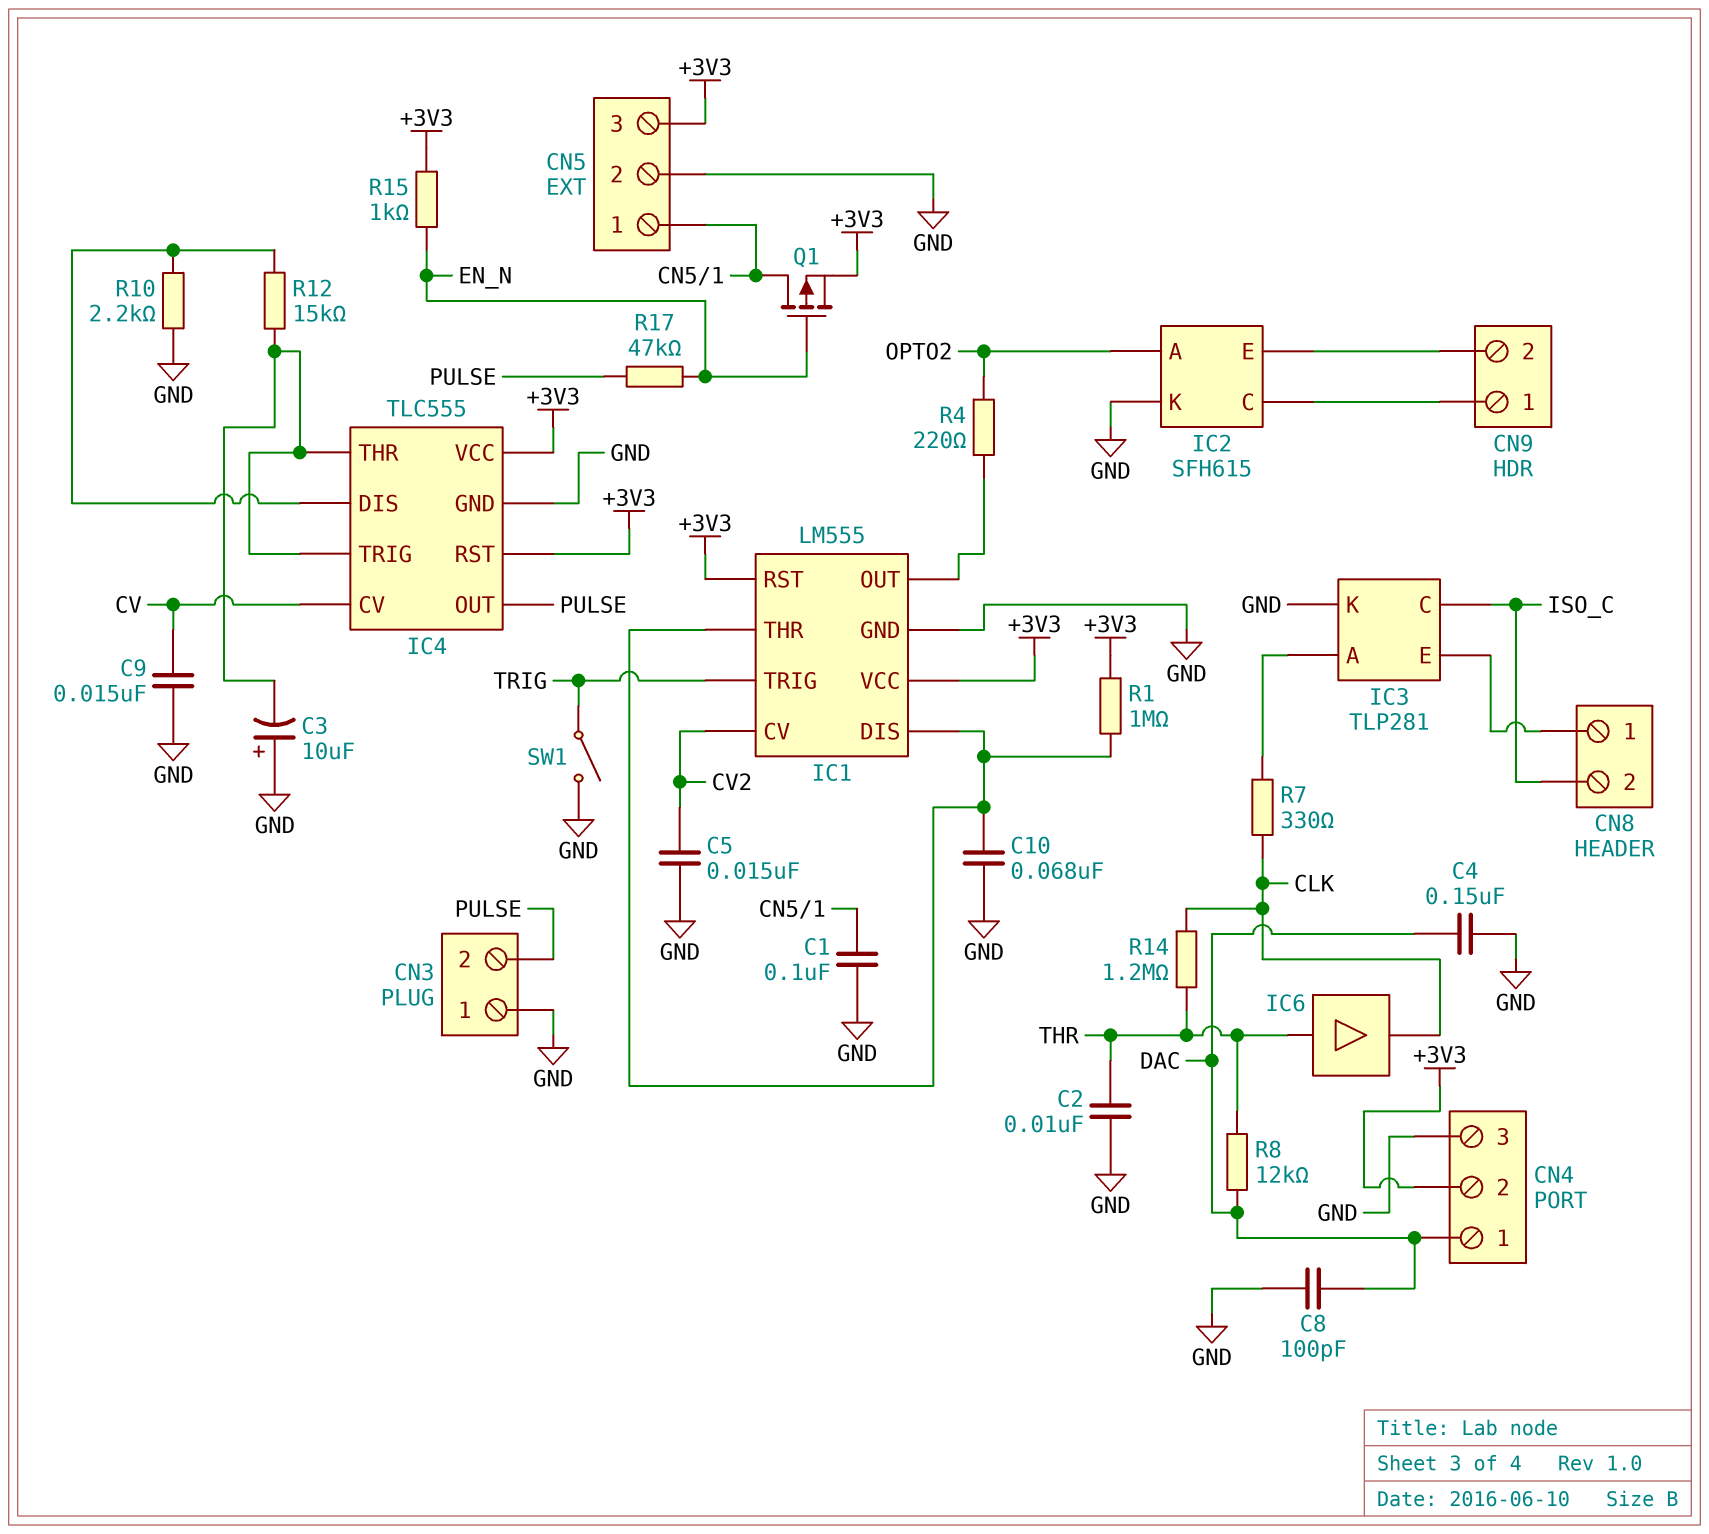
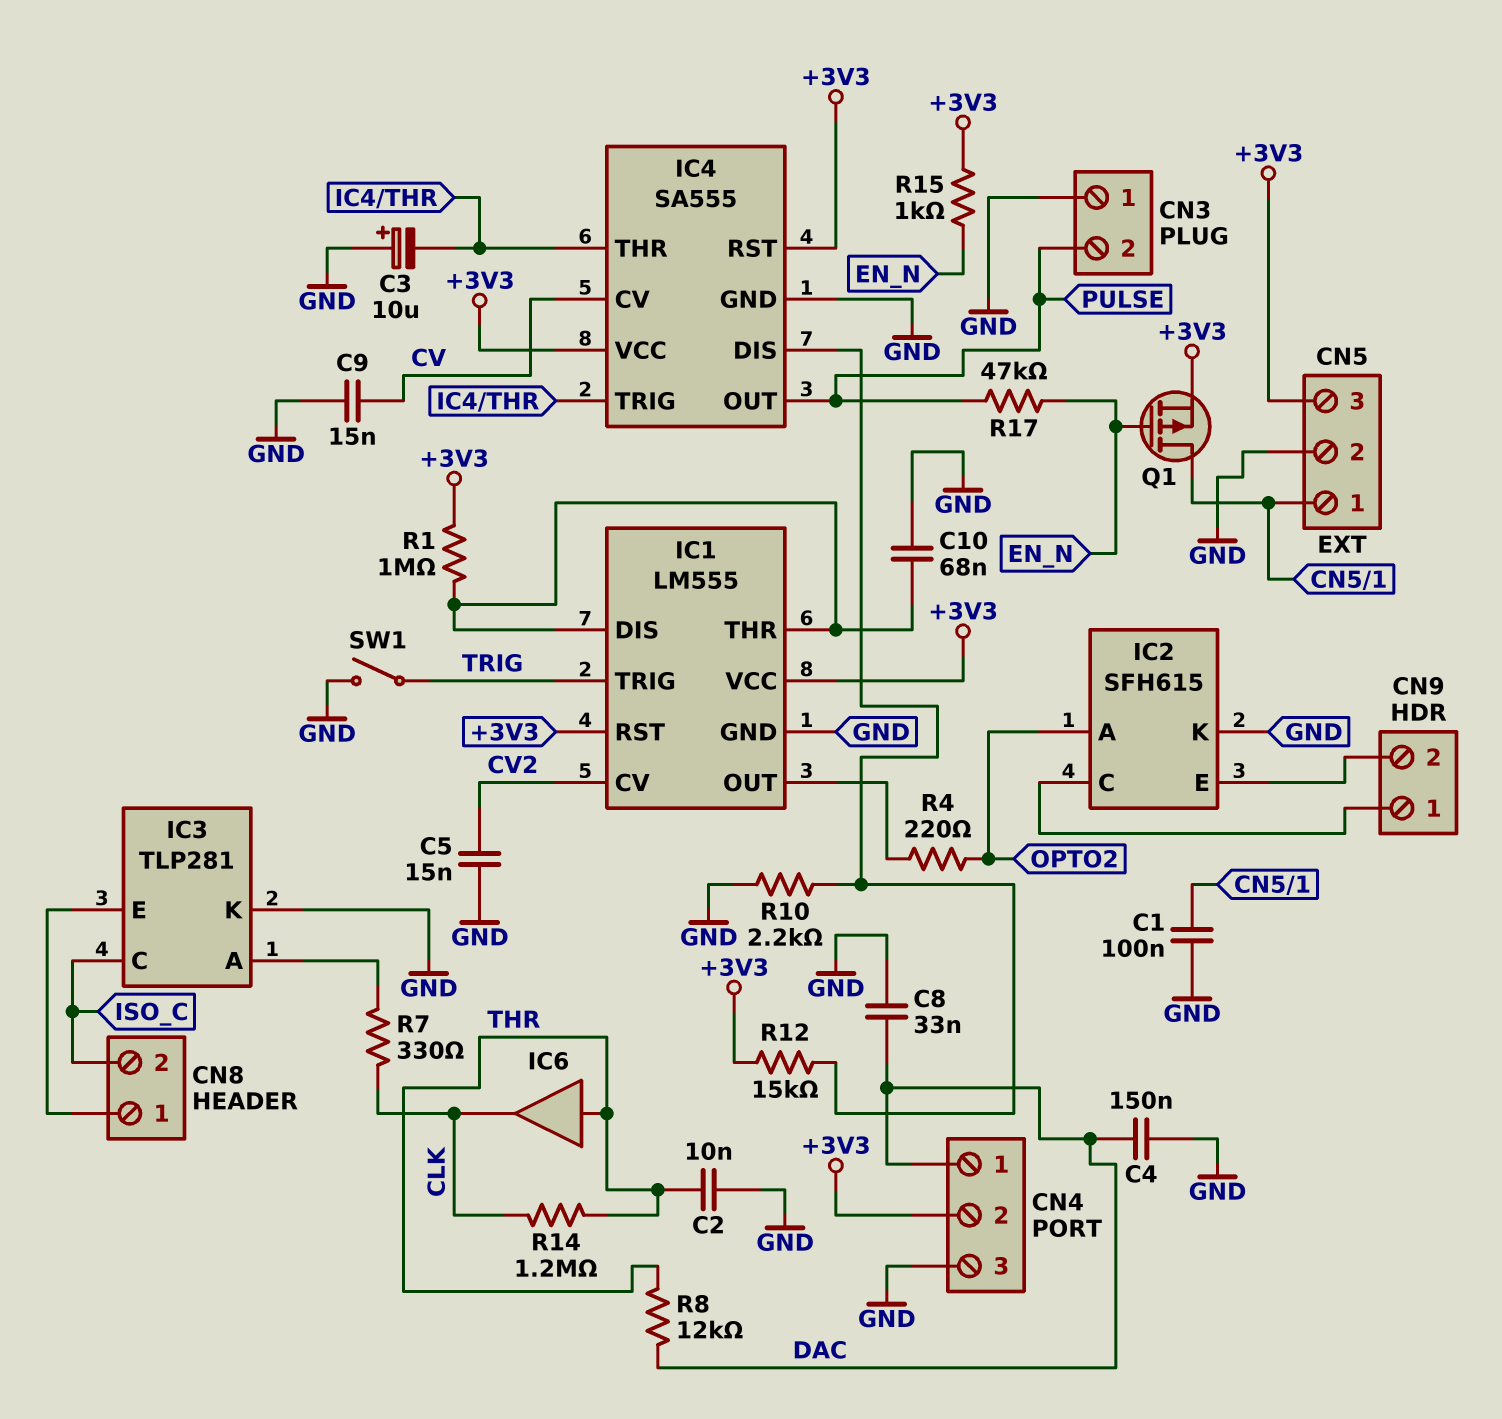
C8: 100pF (DAC, GND) -> 33nF (DAC, GND)
IC4: TLC555 -> SA555
R12: 15k (IC4/DIS, IC4/THR) -> 15k (+3V3, IC4/DIS)

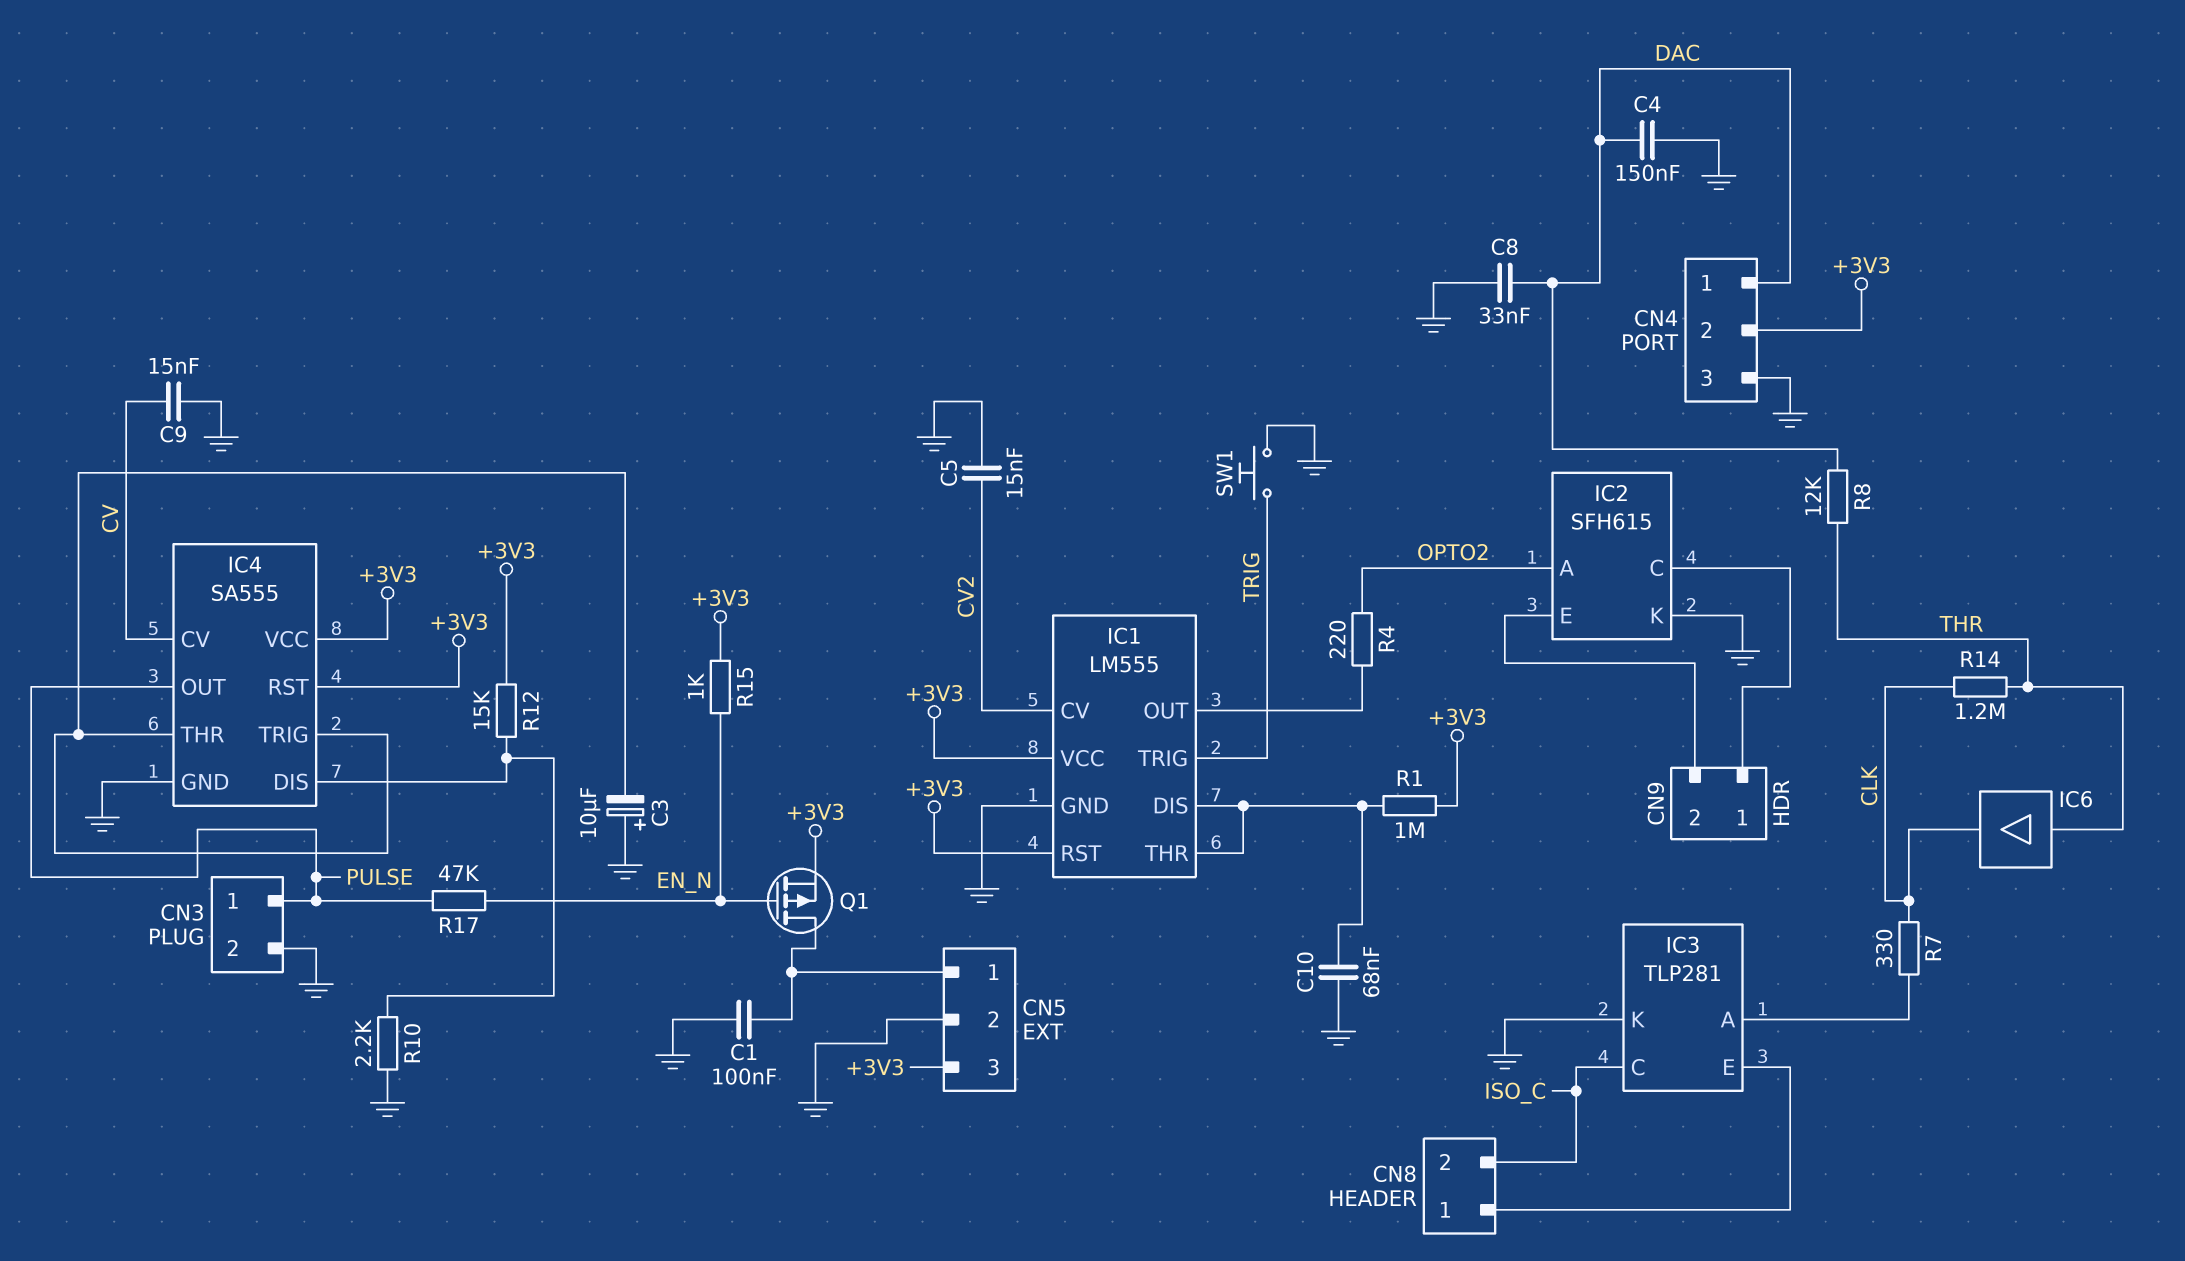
C2: 10nF (GND, THR) -> none
CN3 pin 1: GND -> PULSE
CN3 pin 2: PULSE -> GND
SW1: switch (GND, TRIG) -> button (GND, TRIG)

